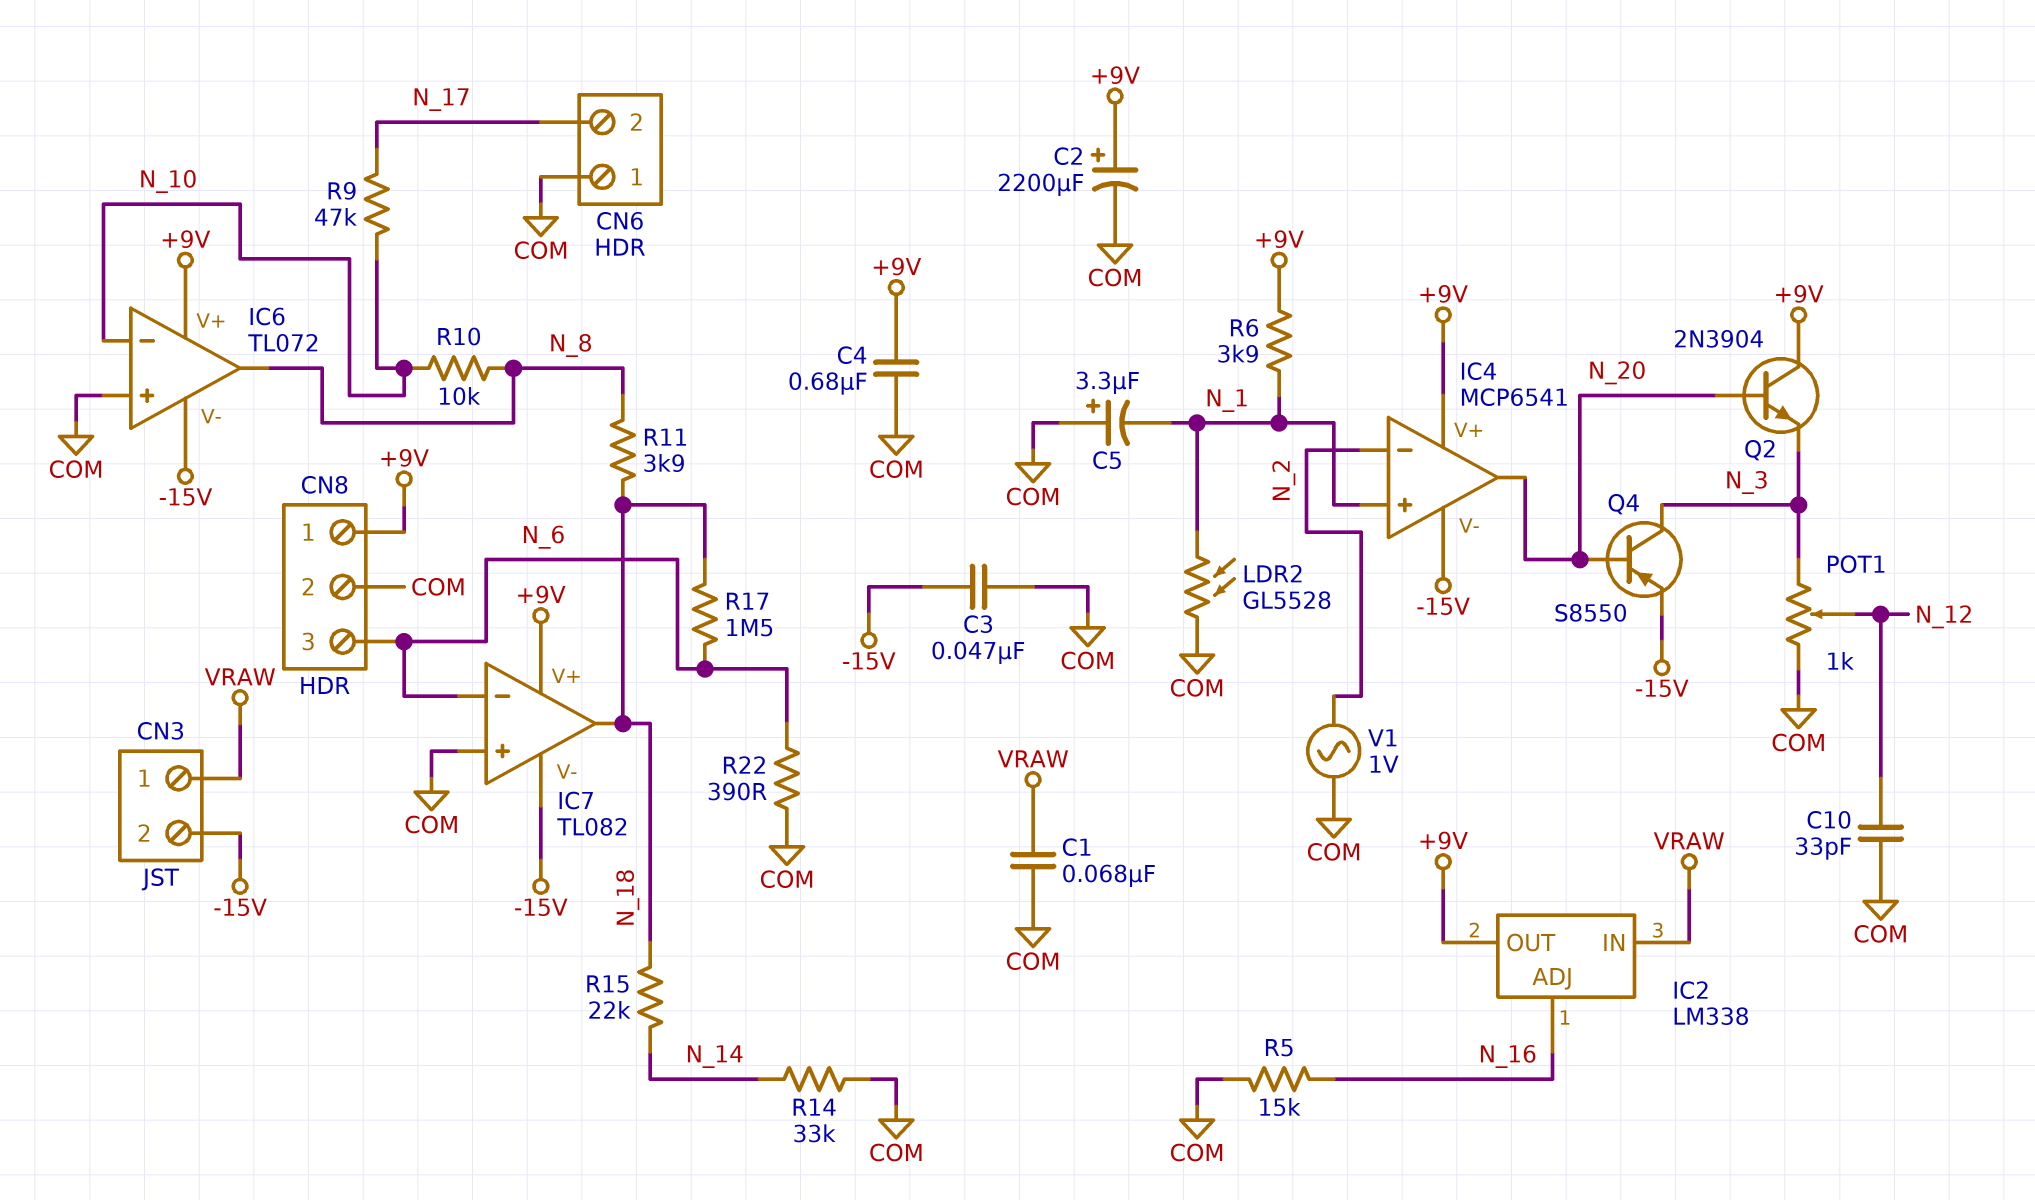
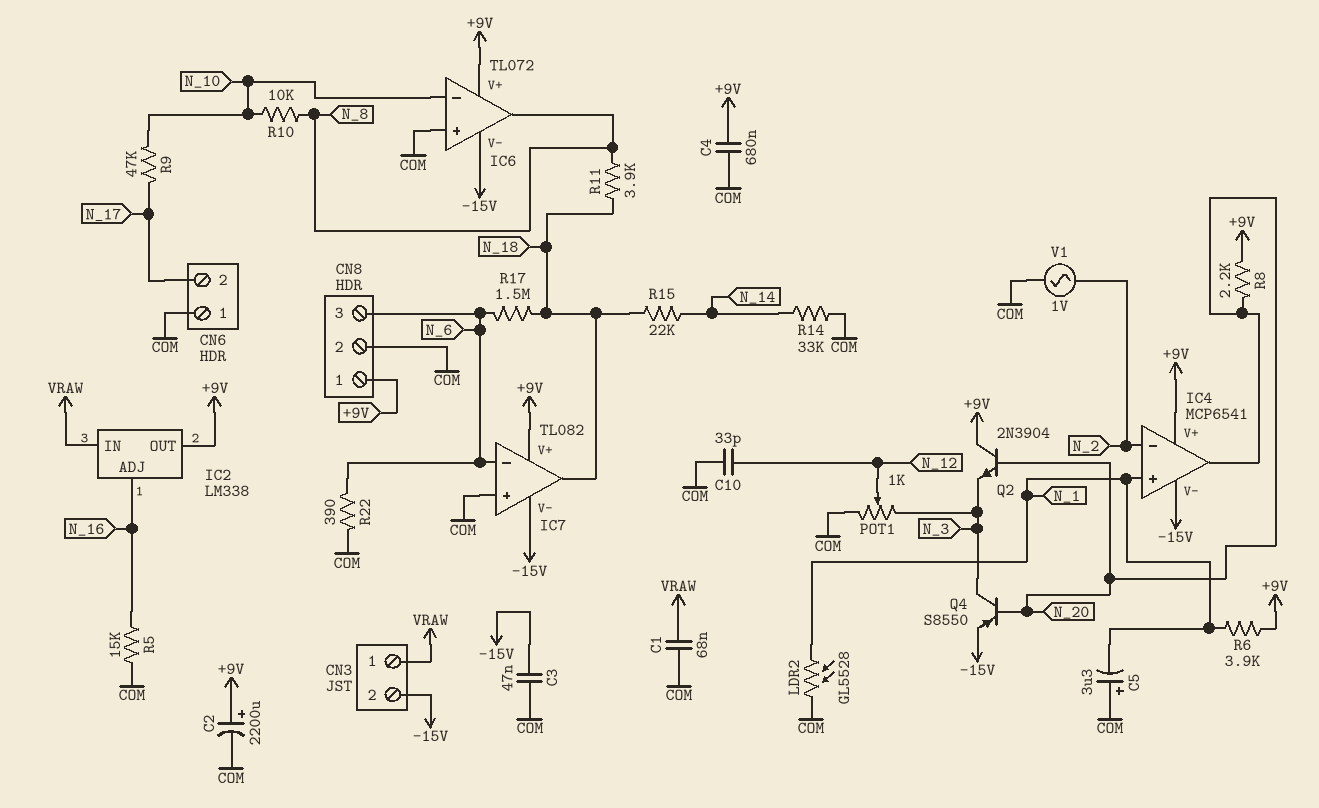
R8: none -> 2.2k (+9V, N_20)

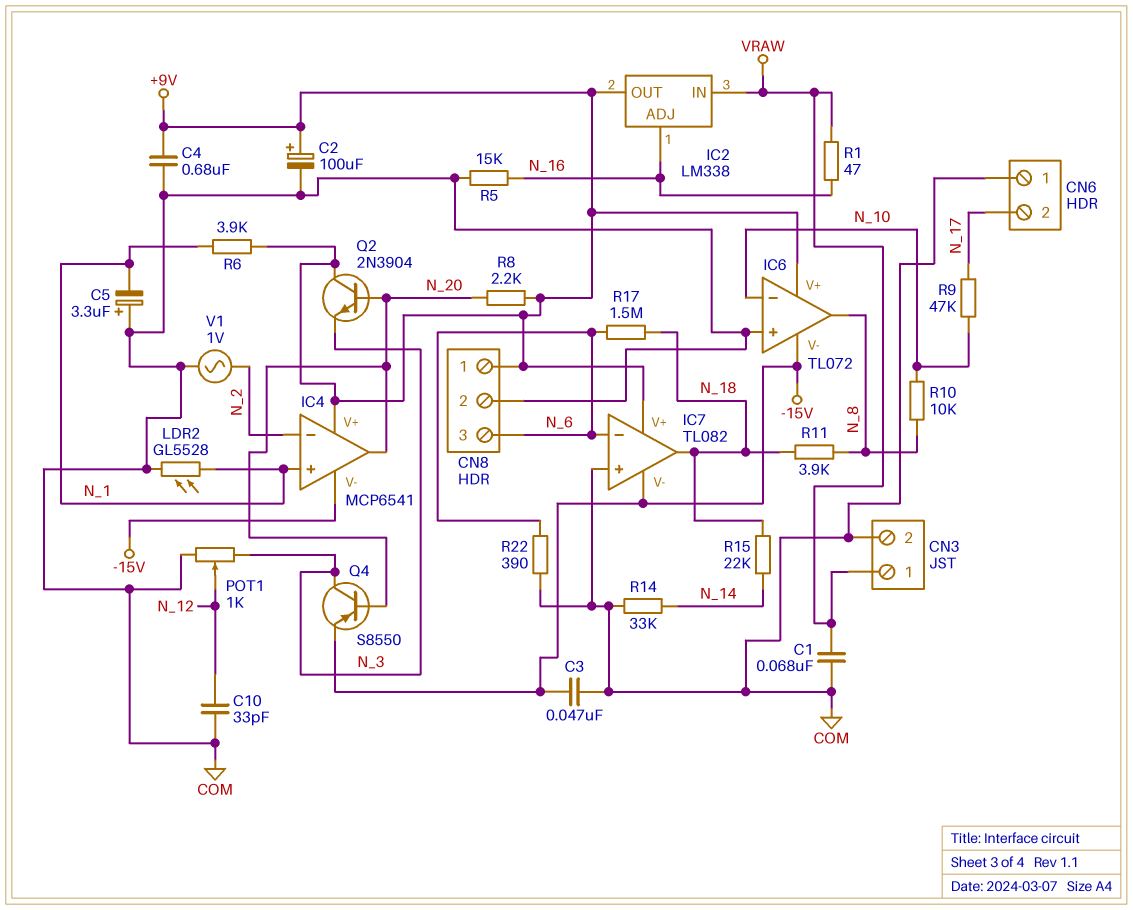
C2: 2200uF (plus +9V, minus COM) -> 100uF (plus +9V, minus COM)
CN3 pin 2: -15V -> COM
R1: none -> 47 (N_16, VRAW)

